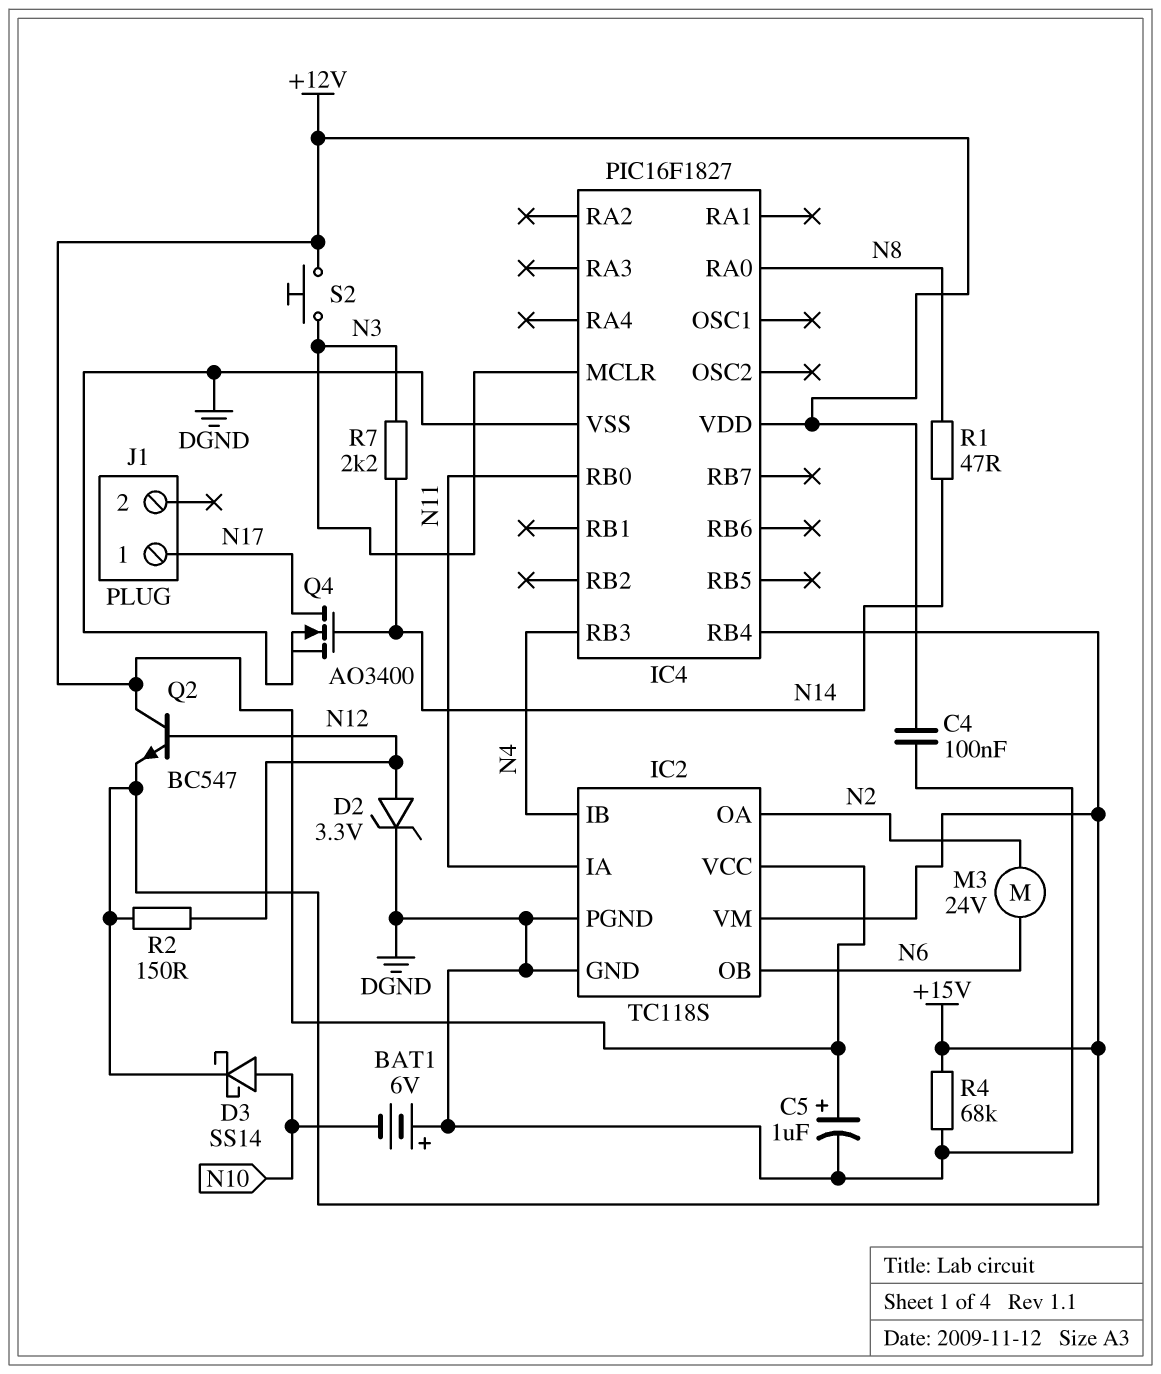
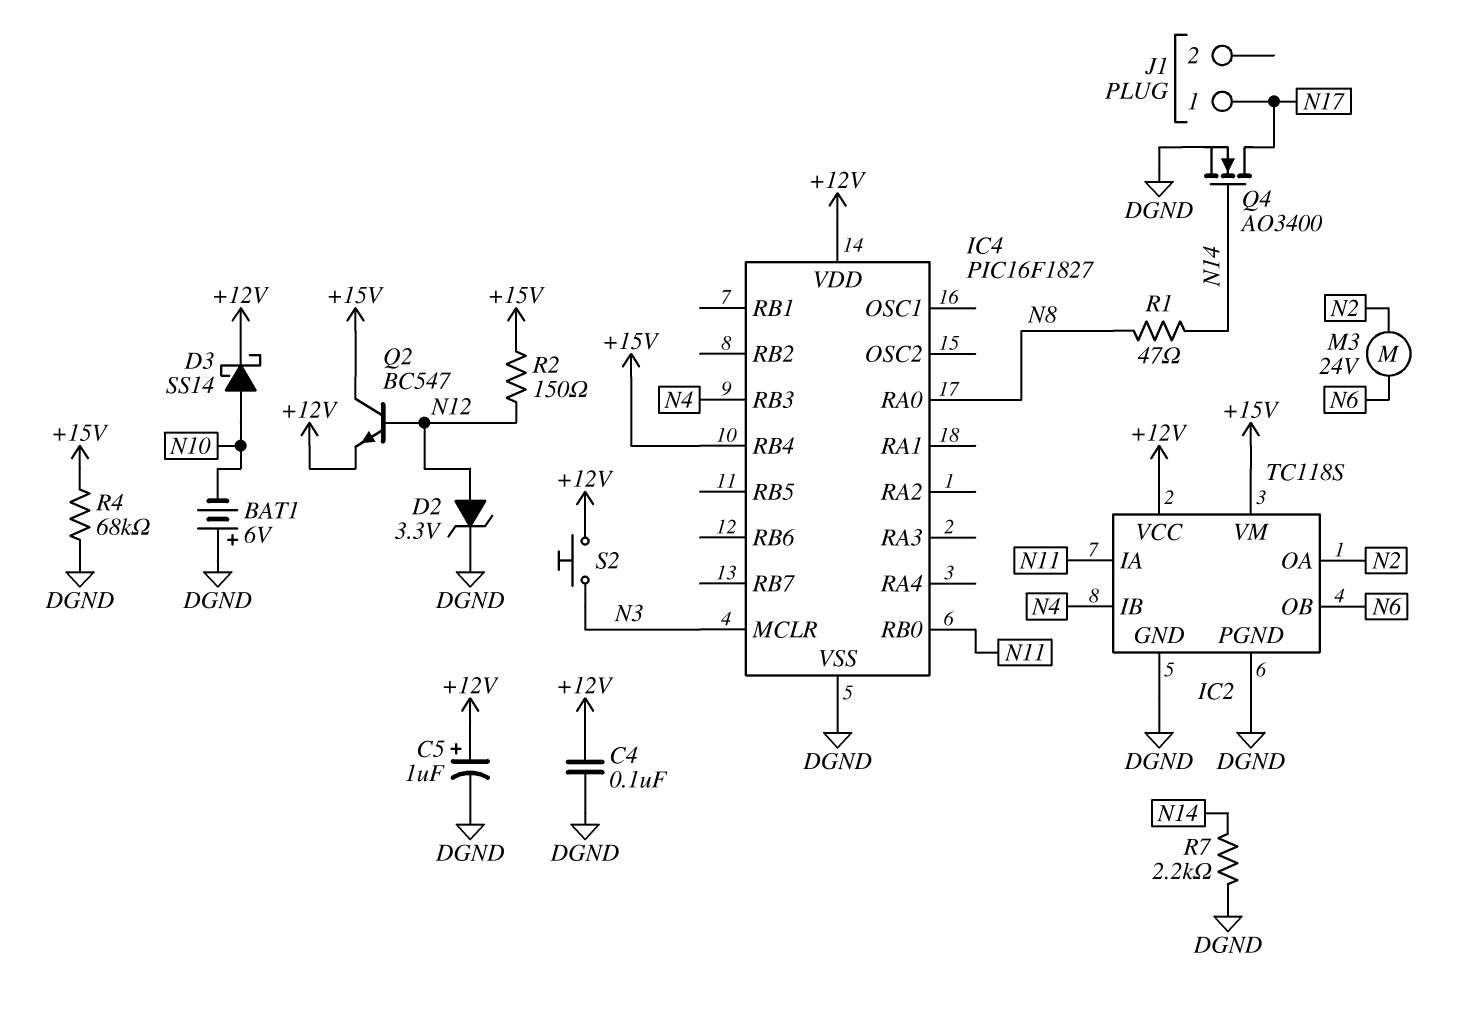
D3: schottky SS14 (A N10, K +15V) -> schottky SS14 (A N10, K +12V)
Q2: NPN BC547 (B N12, C +12V, E +15V) -> NPN BC547 (B N12, C +15V, E +12V)
R7: 2.2k (N3, N14) -> 2.2k (DGND, N14)

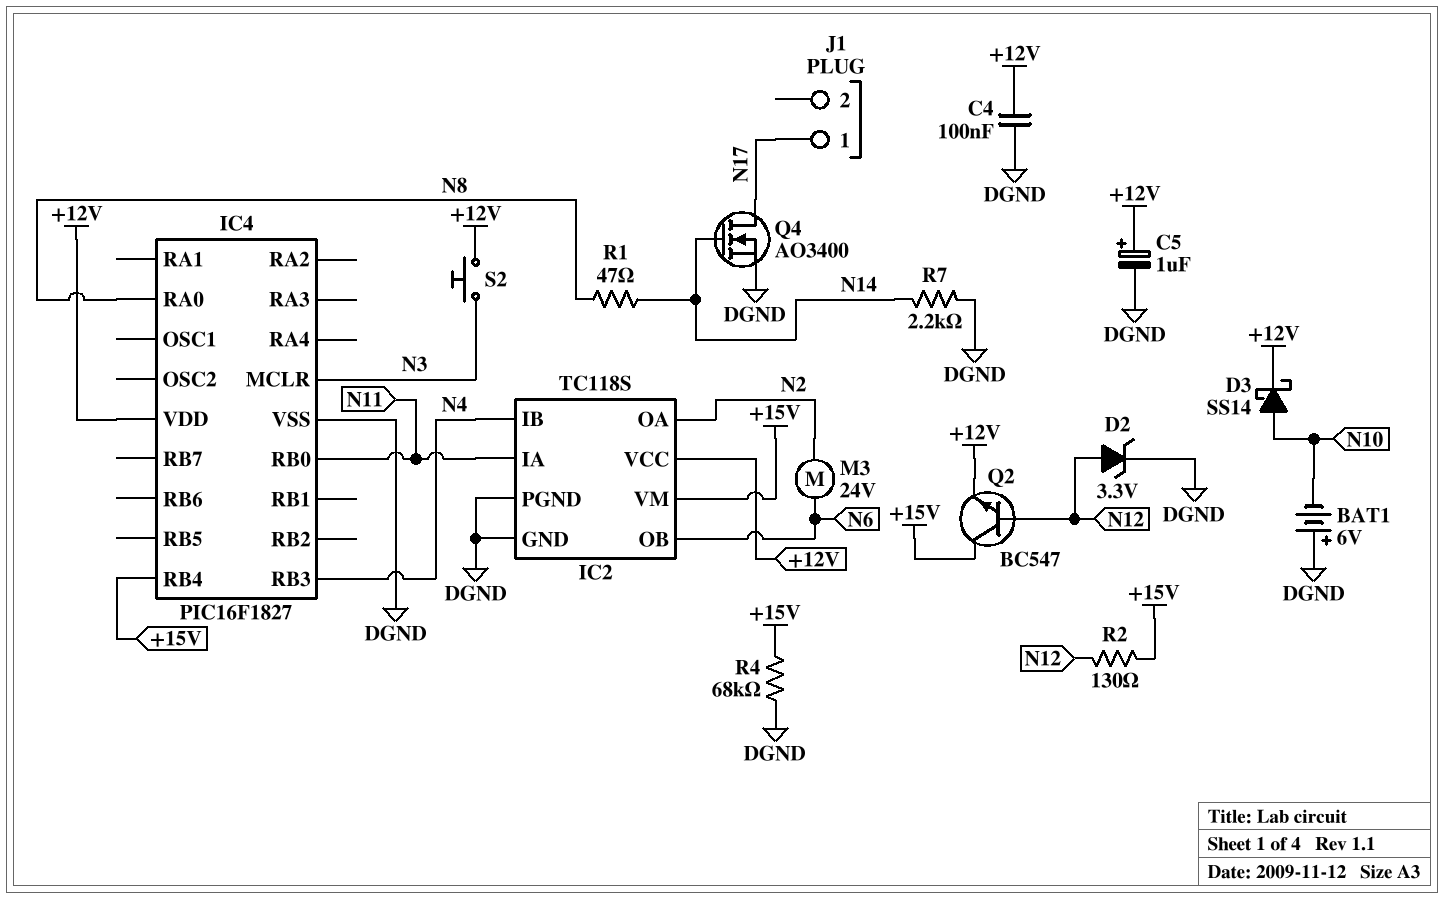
R2: 150 (+15V, N12) -> 130 (+15V, N12)

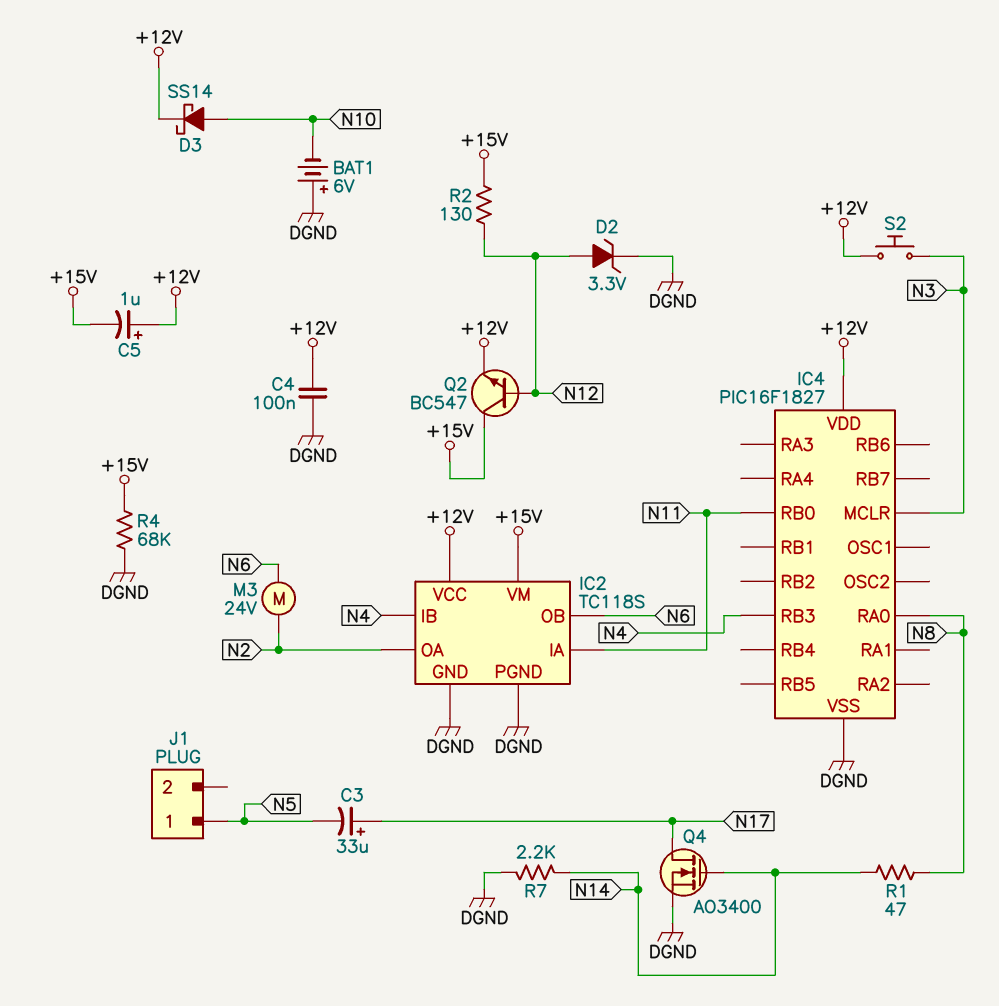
C3: none -> 33uF (plus N17, minus N5)
C5: 1uF (plus +12V, minus DGND) -> 1uF (plus +12V, minus +15V)
IC4 pin RB4: +15V -> none
J1 pin 1: N17 -> N5

